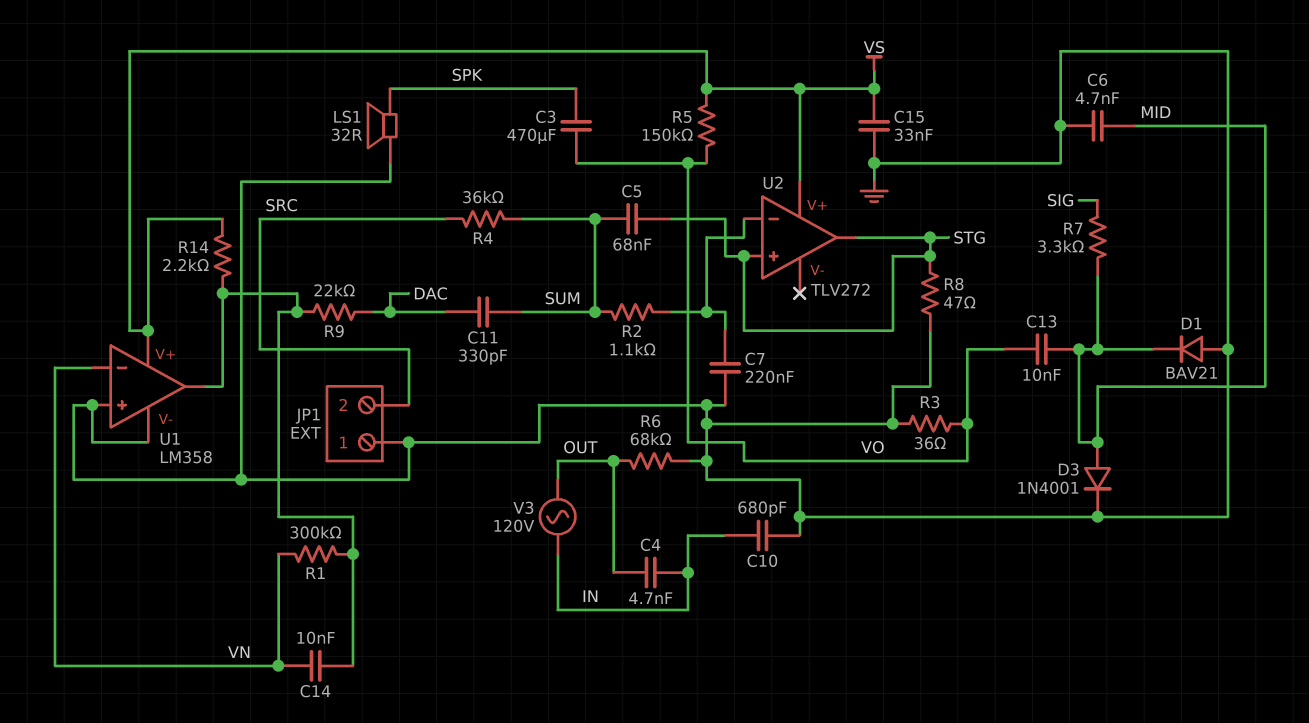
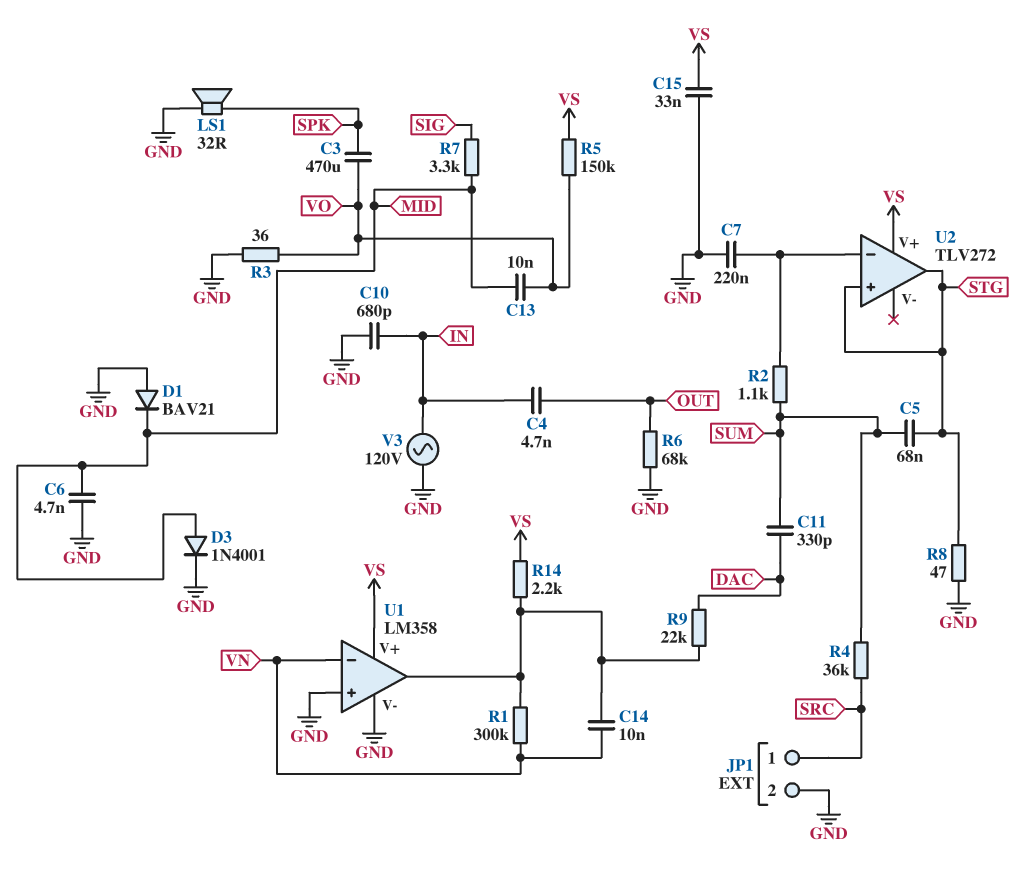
JP1 pin 1: GND -> SRC
JP1 pin 2: SRC -> GND
V3: AC 120V (IN, OUT) -> AC 120V (GND, IN)

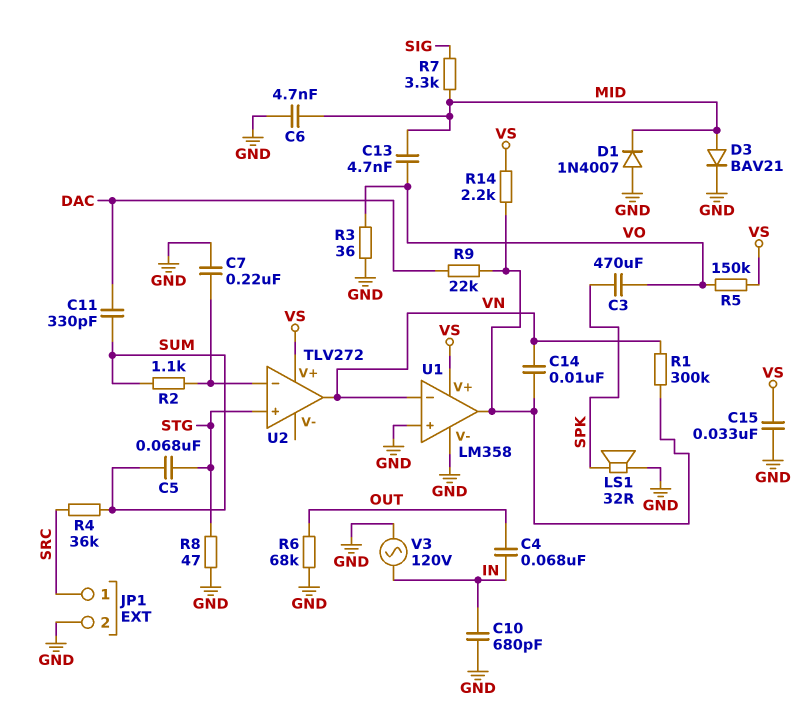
C4: 4.7nF (IN, OUT) -> 68nF (IN, OUT)
C13: 10nF (MID, VO) -> 4.7nF (MID, VO)
D1: diode BAV21 (A GND, K MID) -> diode 1N4007 (A GND, K MID)
D3: diode 1N4001 (A MID, K GND) -> diode BAV21 (A MID, K GND)
U2 pin out: STG -> VN

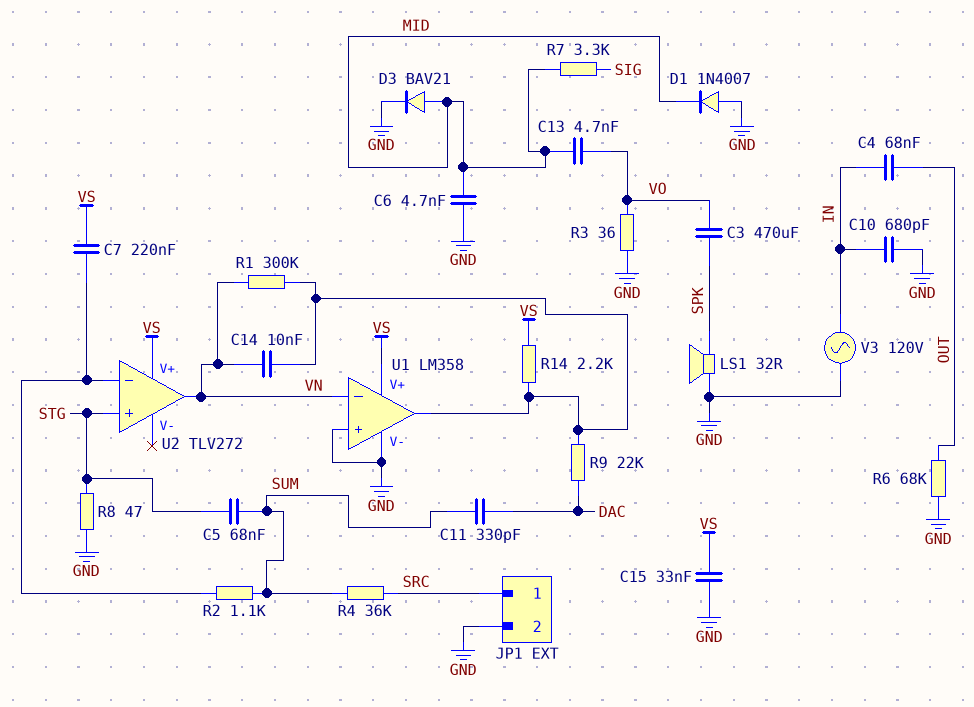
C7: 220nF (GND, U2/in-) -> 220nF (U2/in-, VS)
R5: 150k (VO, VS) -> none

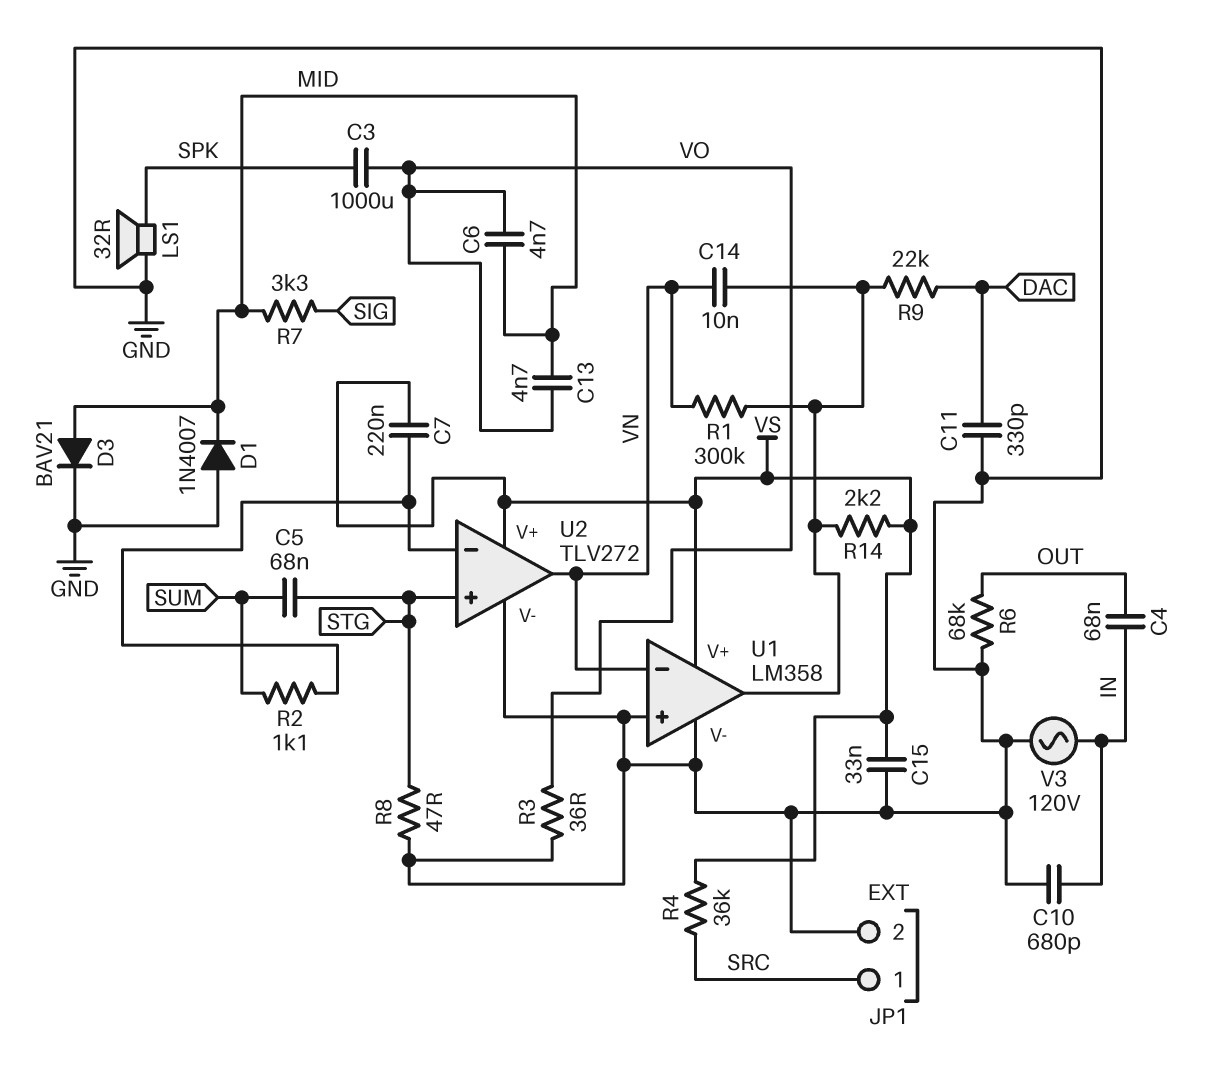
C3: 470uF (SPK, VO) -> 1000uF (SPK, VO)
C6: 4.7nF (GND, MID) -> 4.7nF (MID, VO)
C11: 330pF (DAC, SUM) -> 330pF (DAC, GND)
R4: 36k (SRC, SUM) -> 36k (SRC, VS)
U2 pin V-: none -> GND

